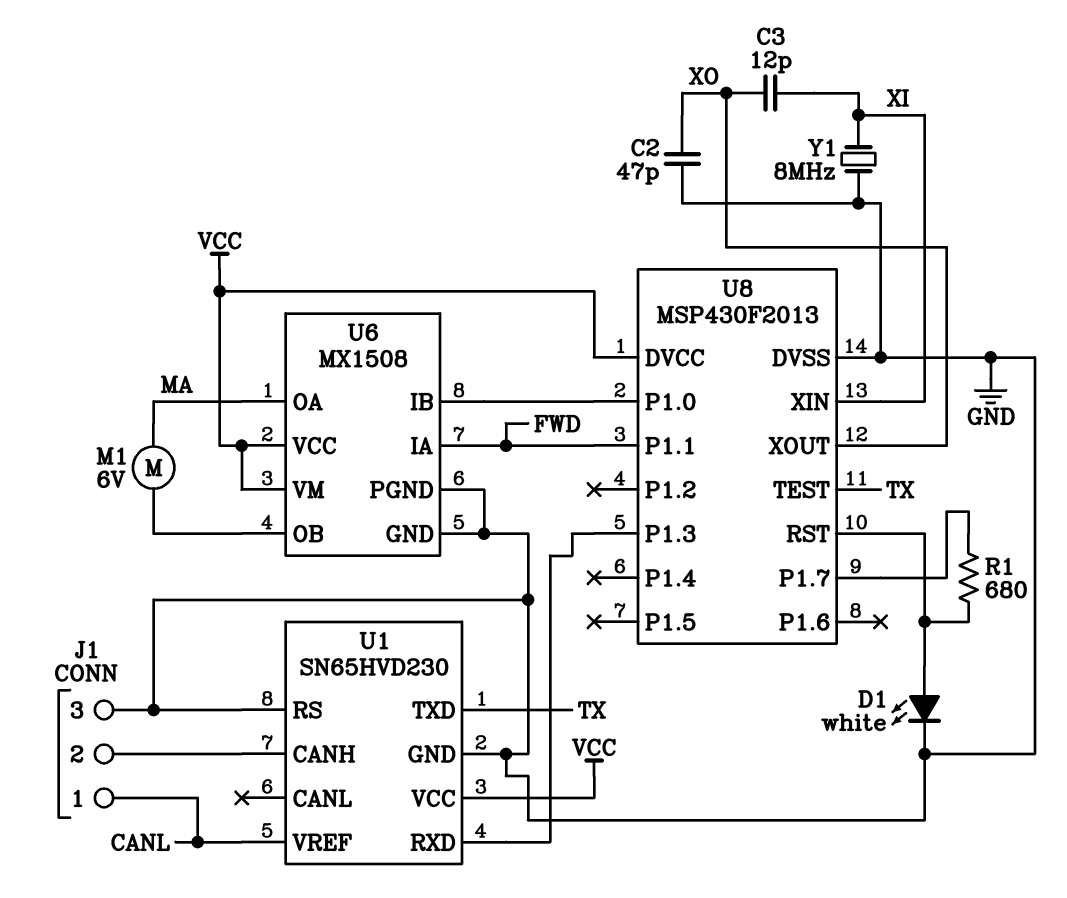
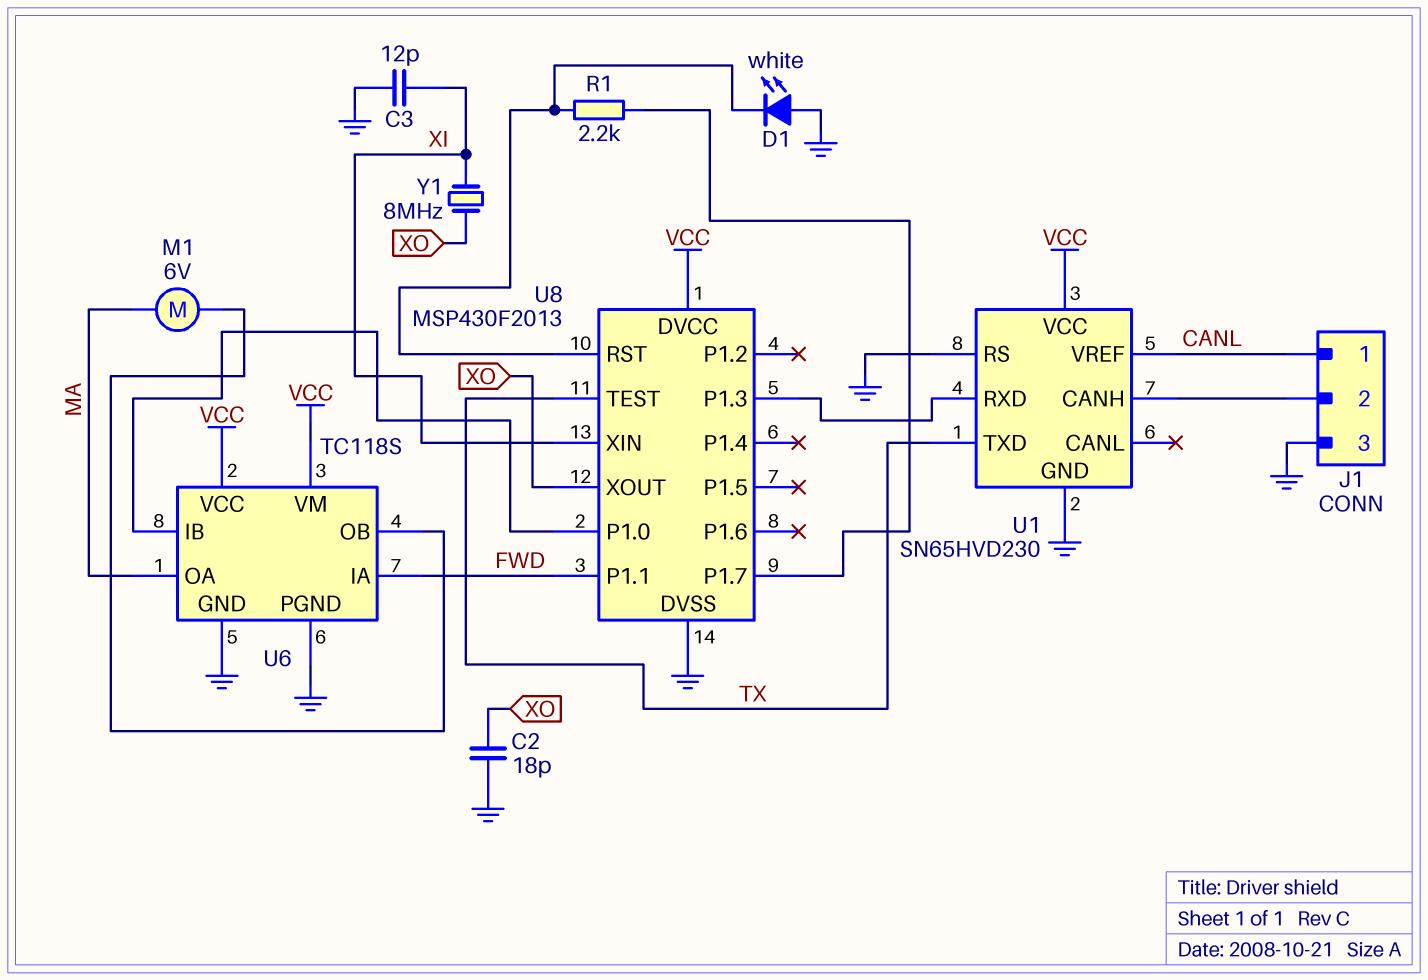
C2: 47pF (GND, XO) -> 18pF (GND, XO)
C3: 12pF (XI, XO) -> 12pF (GND, XI)
D1: LED white (A U8/RST, K GND) -> LED white (A GND, K U8/RST)
R1: 680 (U8/P1.7, U8/RST) -> 2.2k (U8/P1.7, U8/RST)
U6: MX1508 -> TC118S
Y1: 8MHz (GND, XI) -> 8MHz (XI, XO)

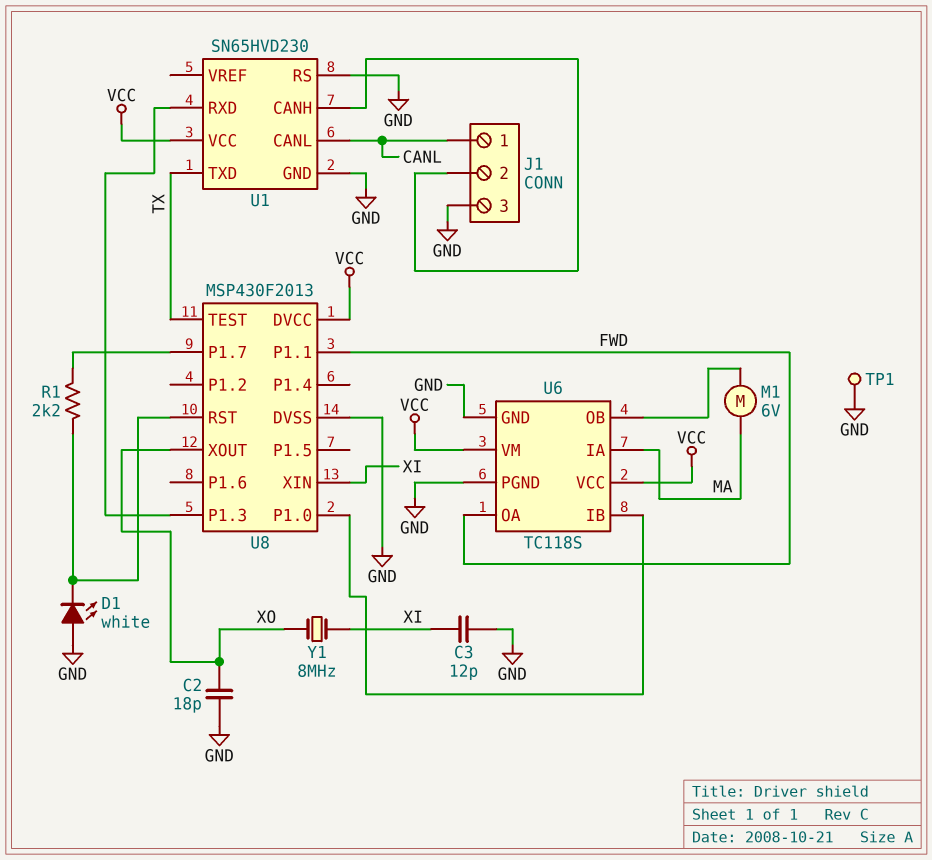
TP1: none -> test point (GND)
U1 pin CANL: none -> CANL
U1 pin VREF: CANL -> none
U6 pin IA: FWD -> MA
U6 pin OA: MA -> FWD

